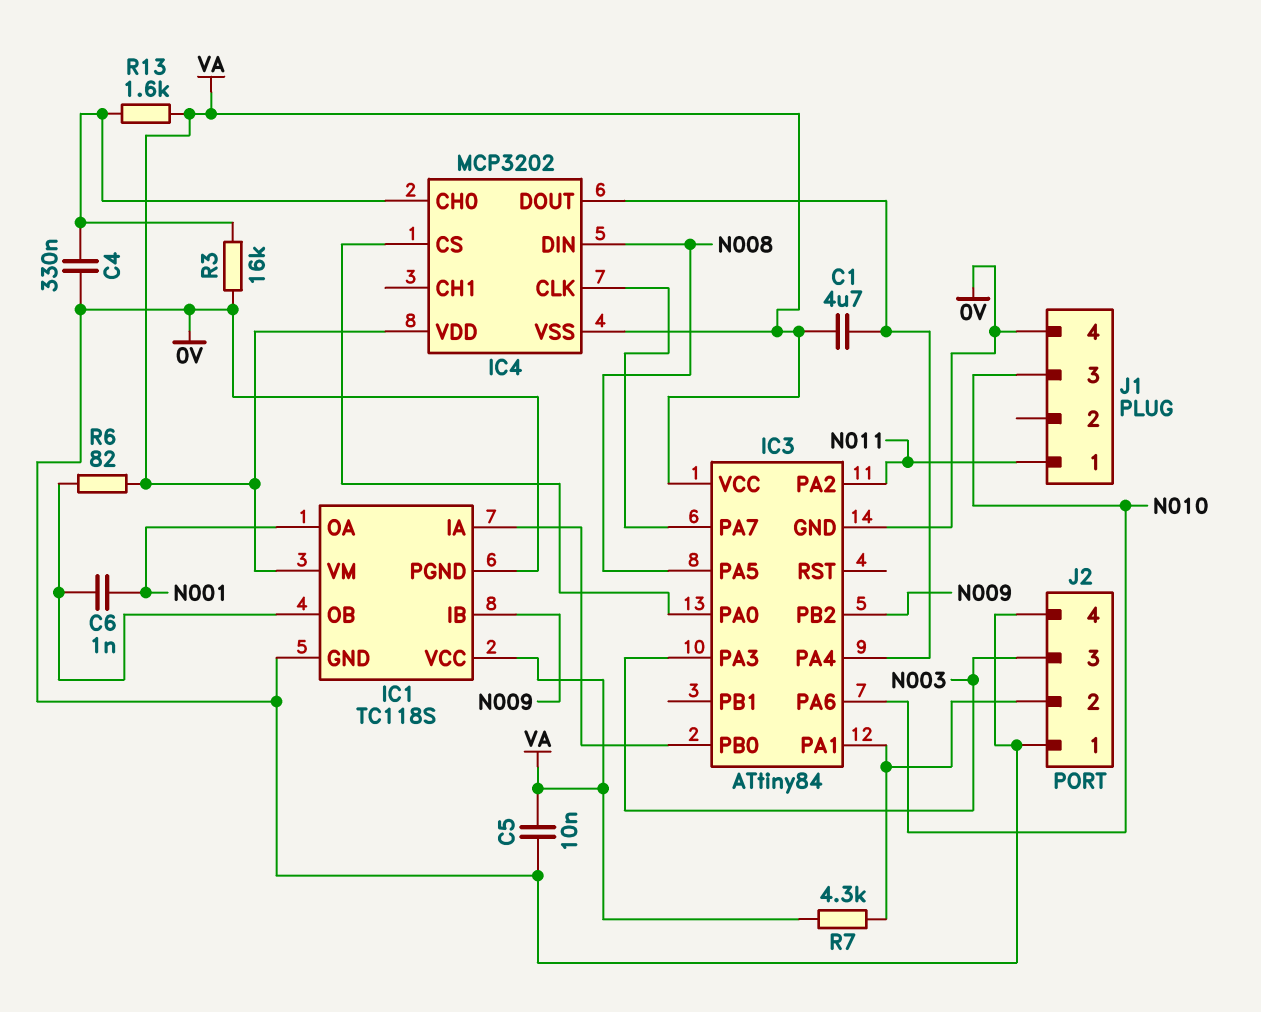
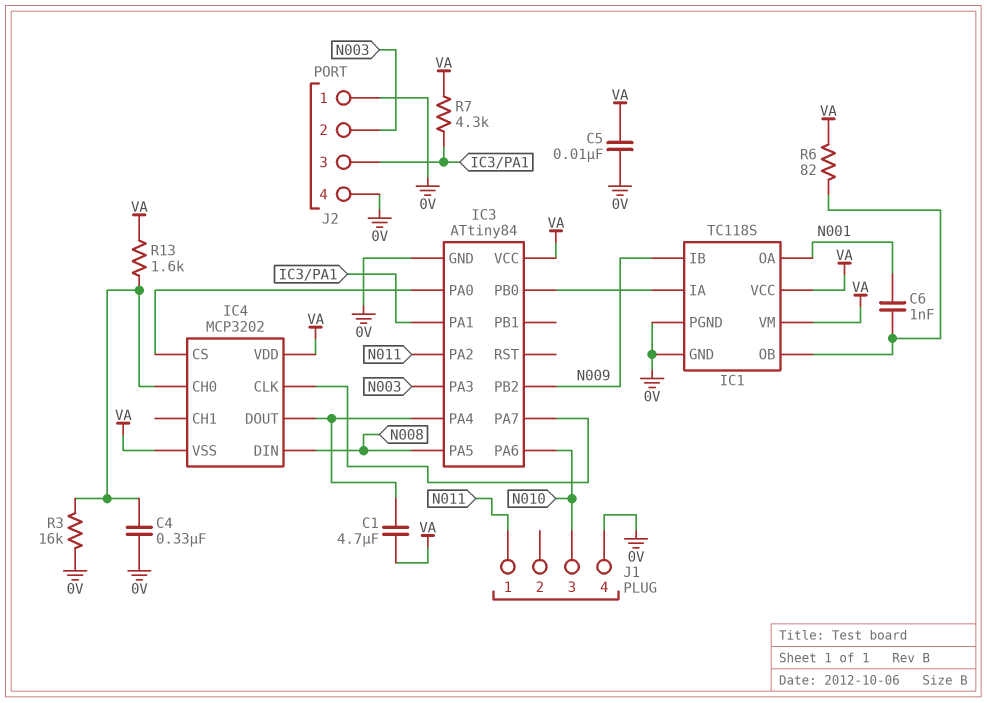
J2 pin 2: IC3/PA1 -> N003
J2 pin 3: N003 -> IC3/PA1

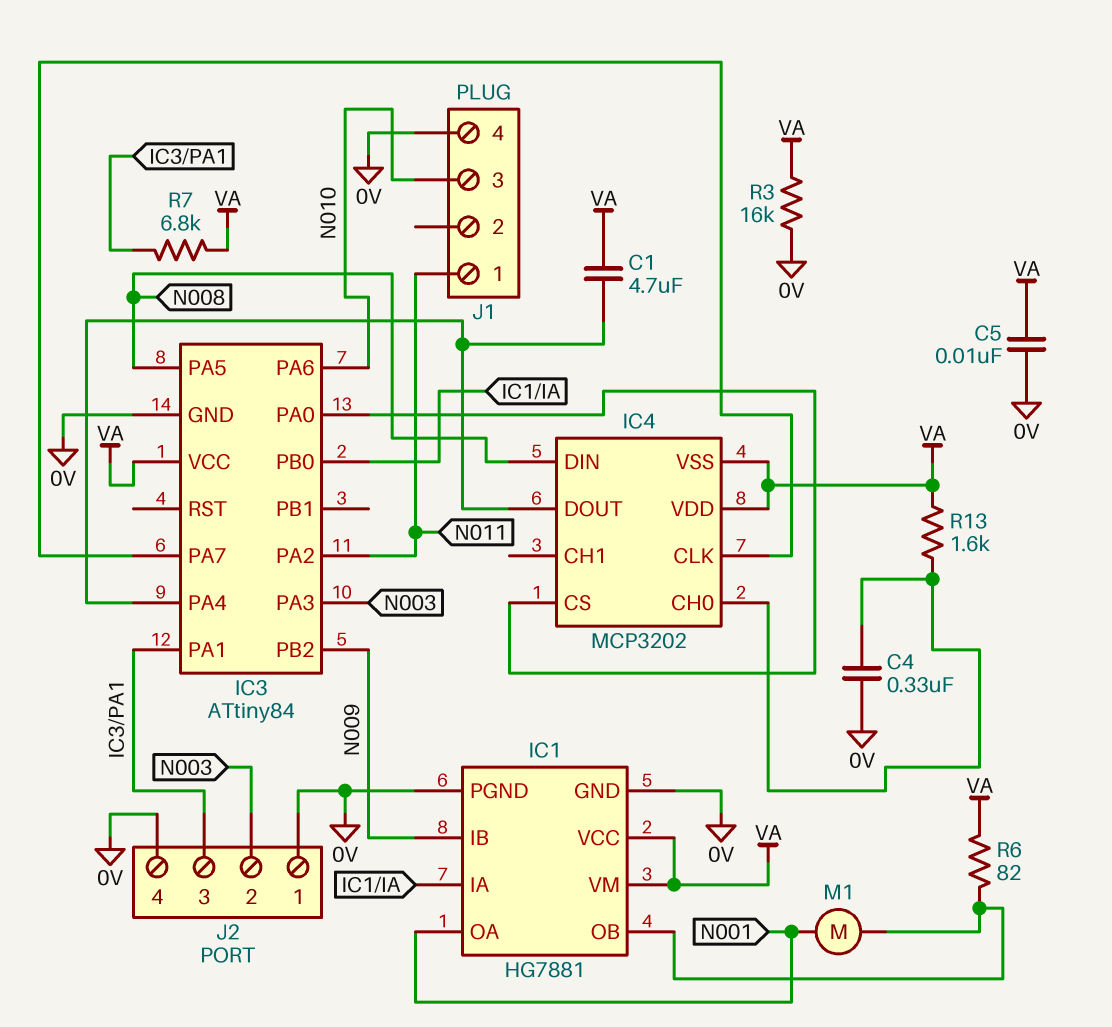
C6: 1nF (IC1/OB, N001) -> none
IC1: TC118S -> HG7881
M1: none -> motor (IC1/OB, N001)
R3: 16k (0V, IC4/CH0) -> 16k (0V, VA)
R7: 4.3k (IC3/PA1, VA) -> 6.8k (IC3/PA1, VA)

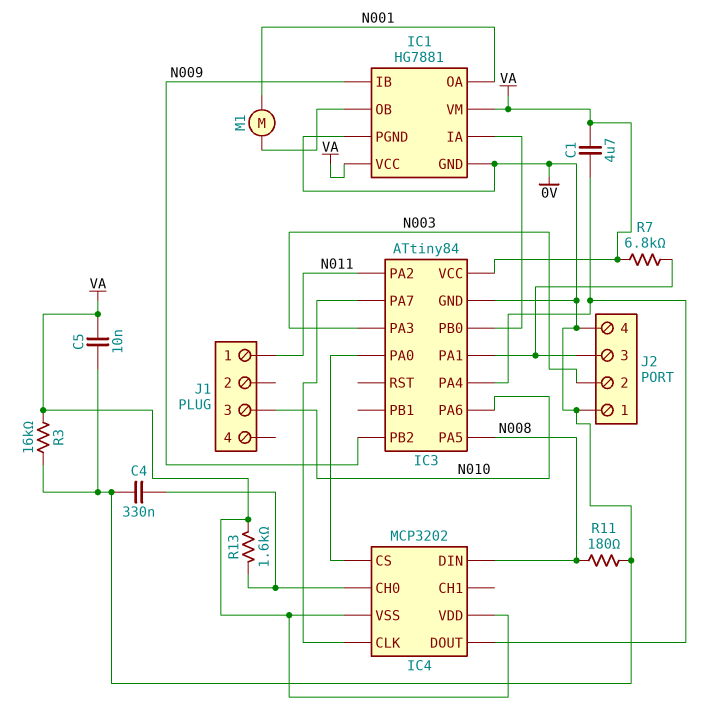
J1 pin 4: 0V -> none
R6: 82 (IC1/OB, VA) -> none
R11: none -> 180 (0V, N008)

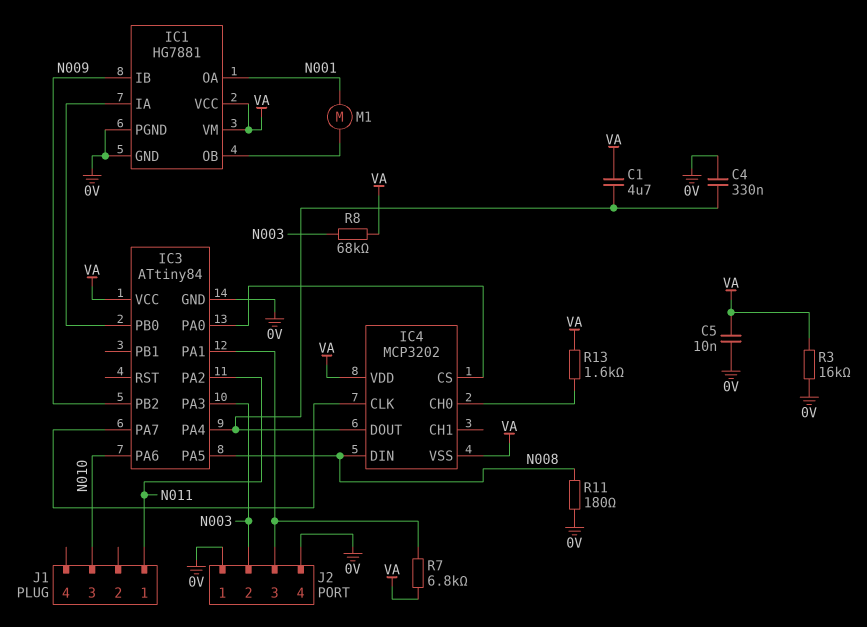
C4: 330nF (0V, IC4/CH0) -> 330nF (0V, IC3/PA4)
R8: none -> 68k (N003, VA)

